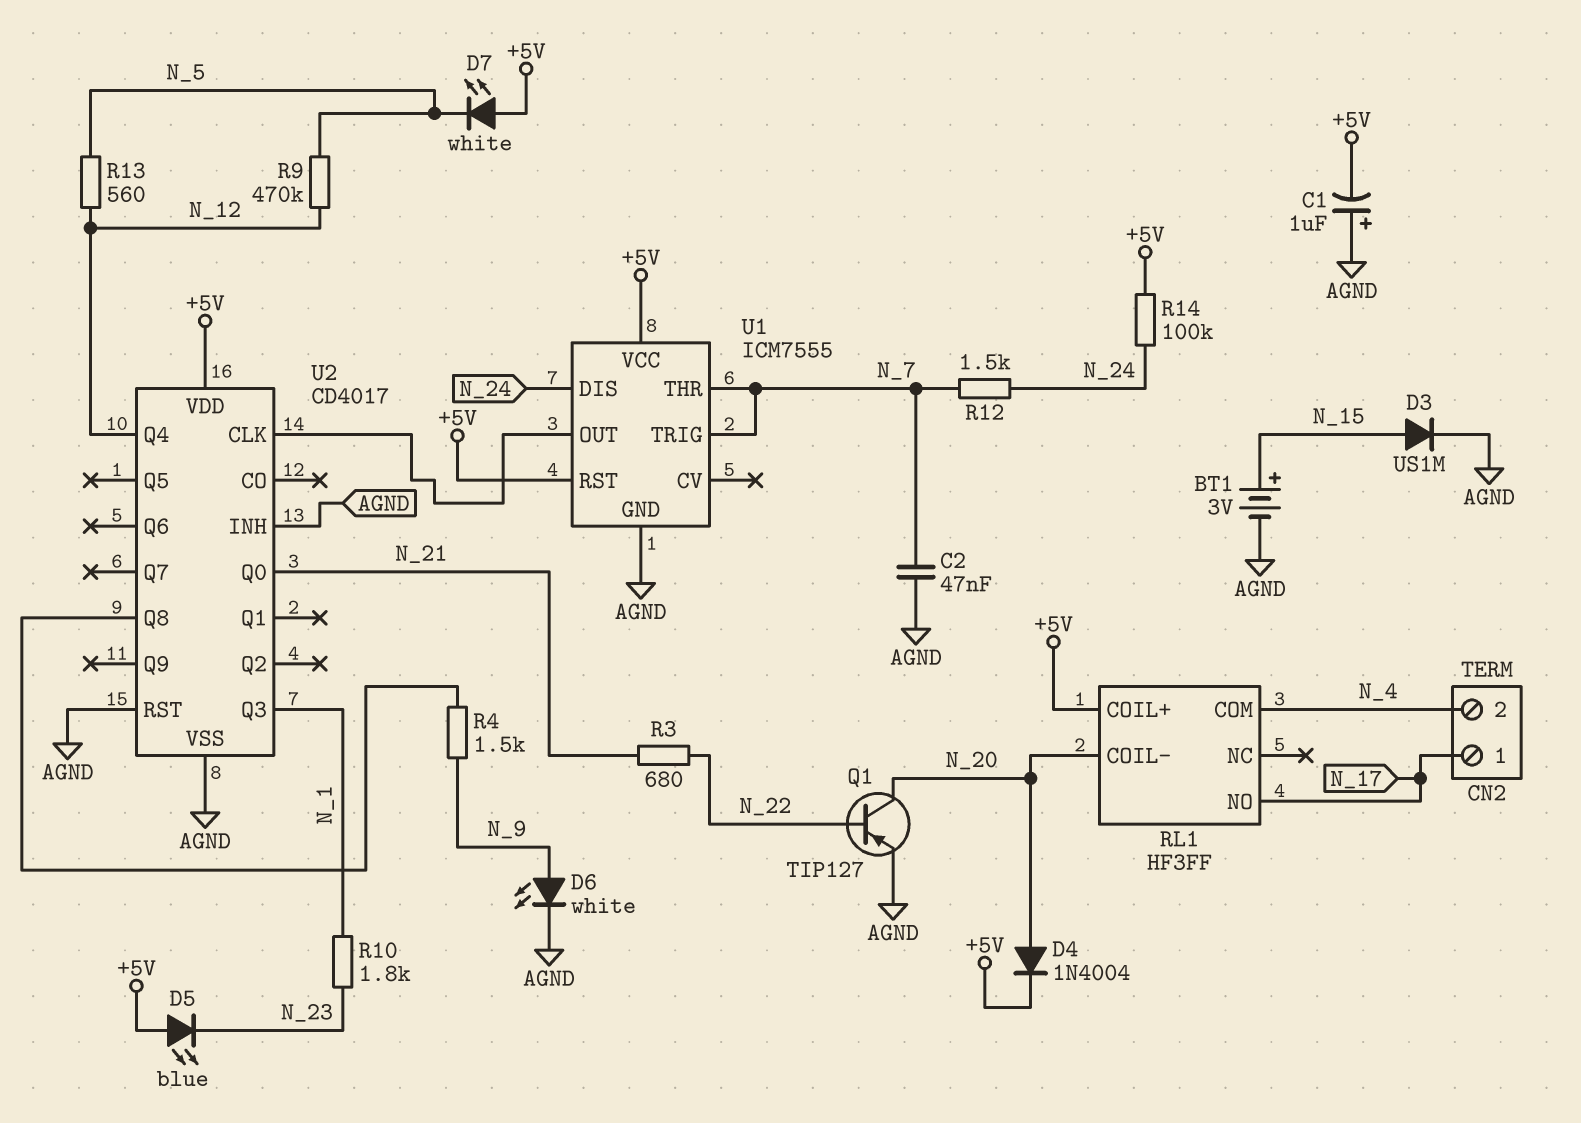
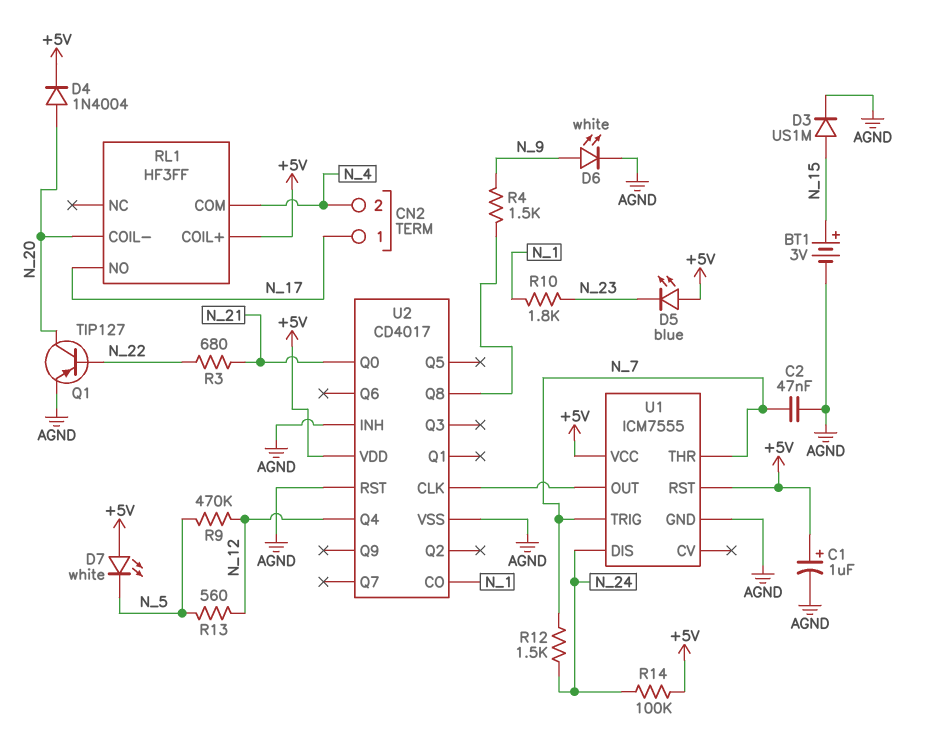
C1: 1uF (plus AGND, minus +5V) -> 1uF (plus +5V, minus AGND)
U2 pin CO: none -> N_1
U2 pin Q3: N_1 -> none

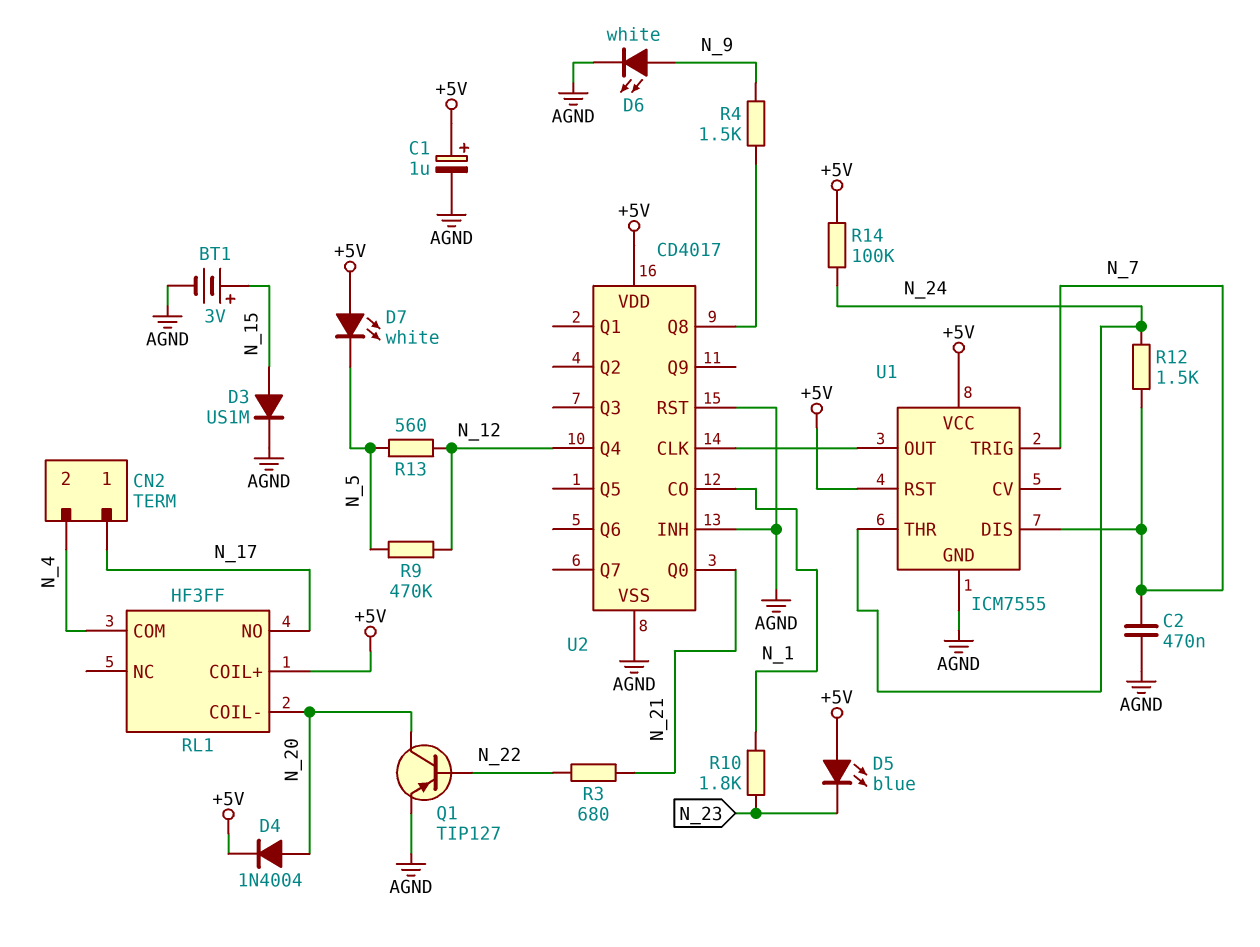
C2: 47nF (AGND, N_7) -> 470nF (AGND, N_7)
U1 pin DIS: N_24 -> N_7
U1 pin THR: N_7 -> N_24

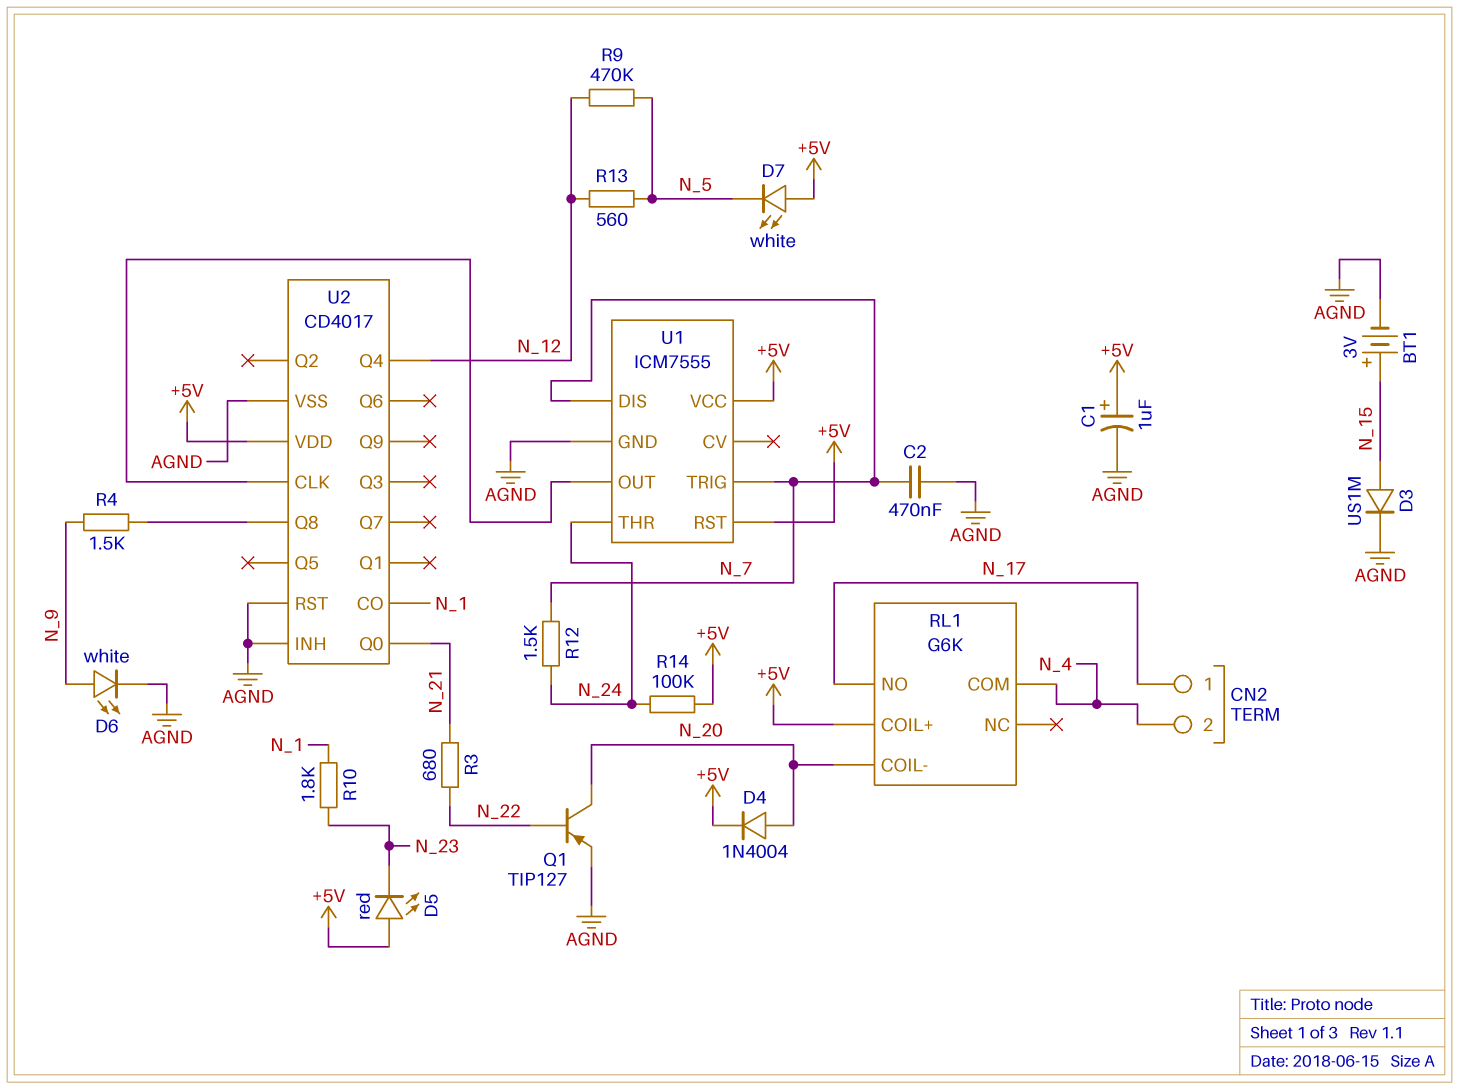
D5: LED blue (A +5V, K N_23) -> LED red (A +5V, K N_23)
RL1: HF3FF -> G6K

